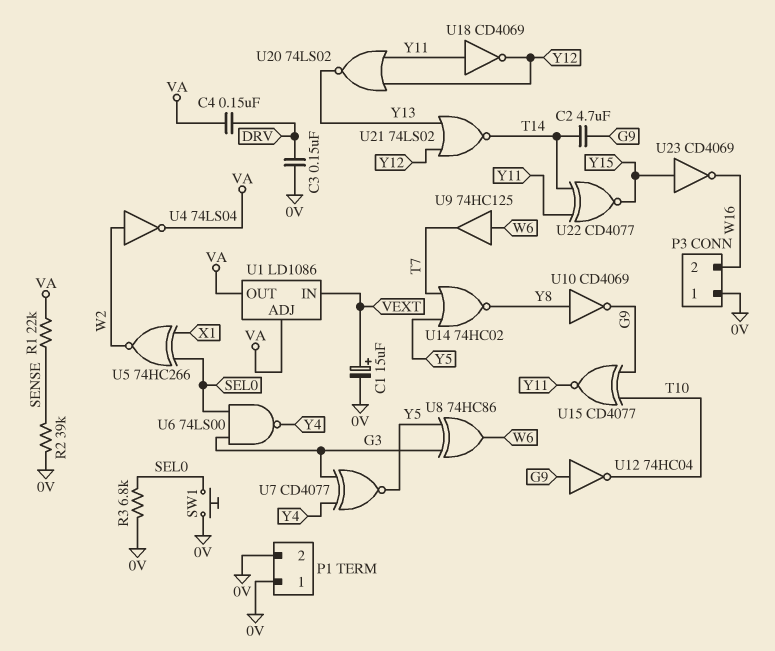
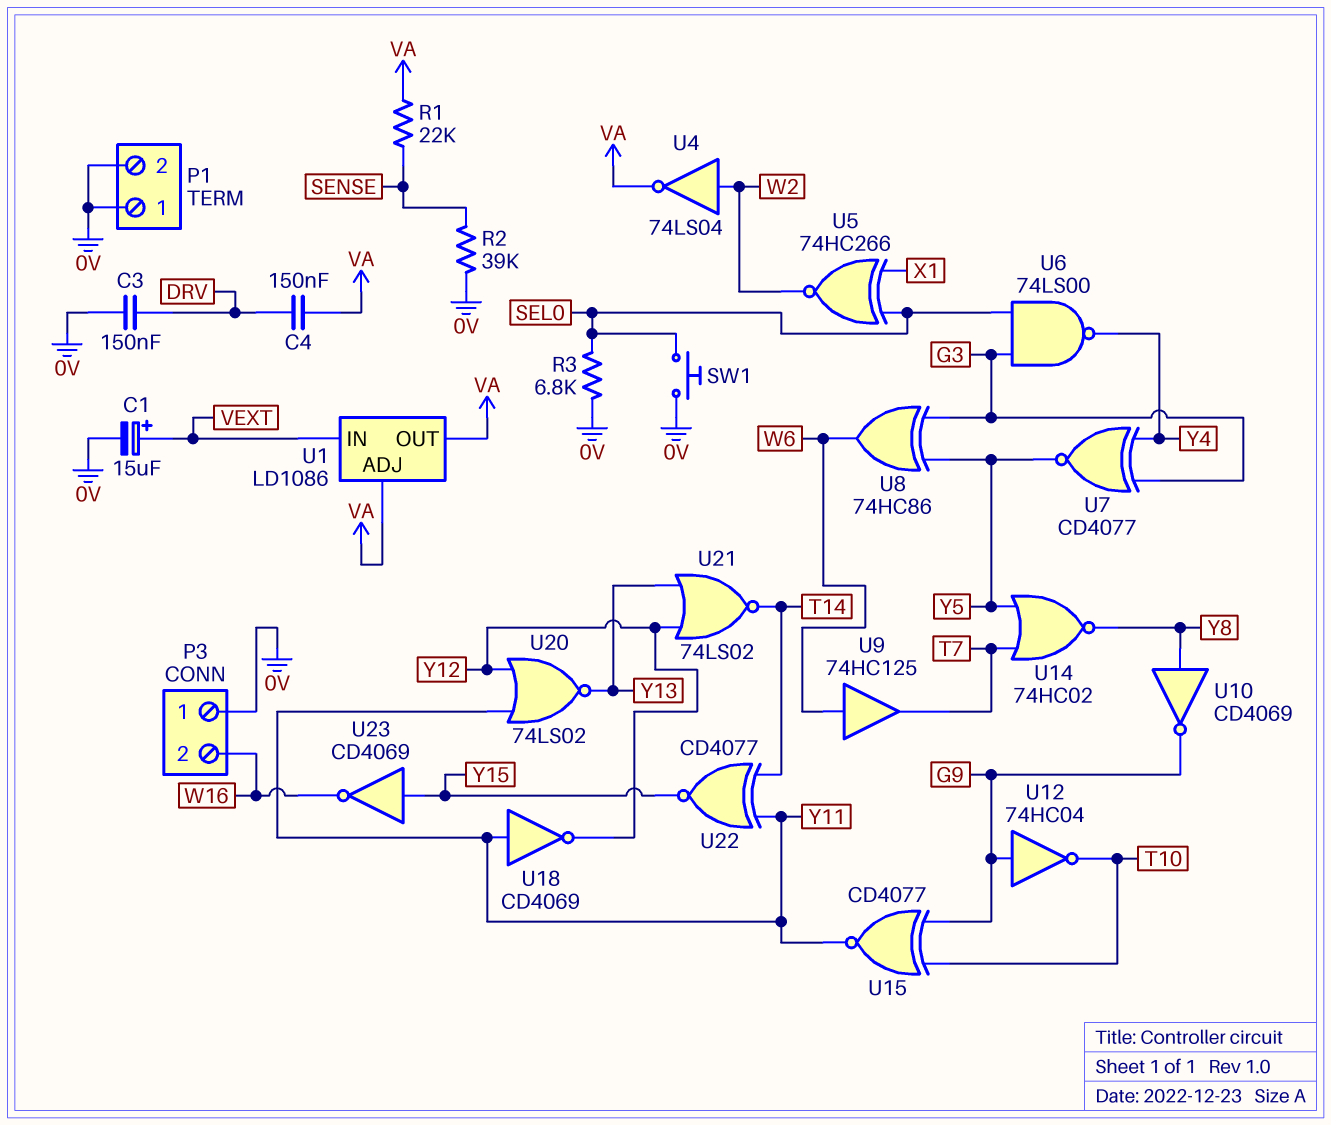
C2: 4.7uF (G9, T14) -> none

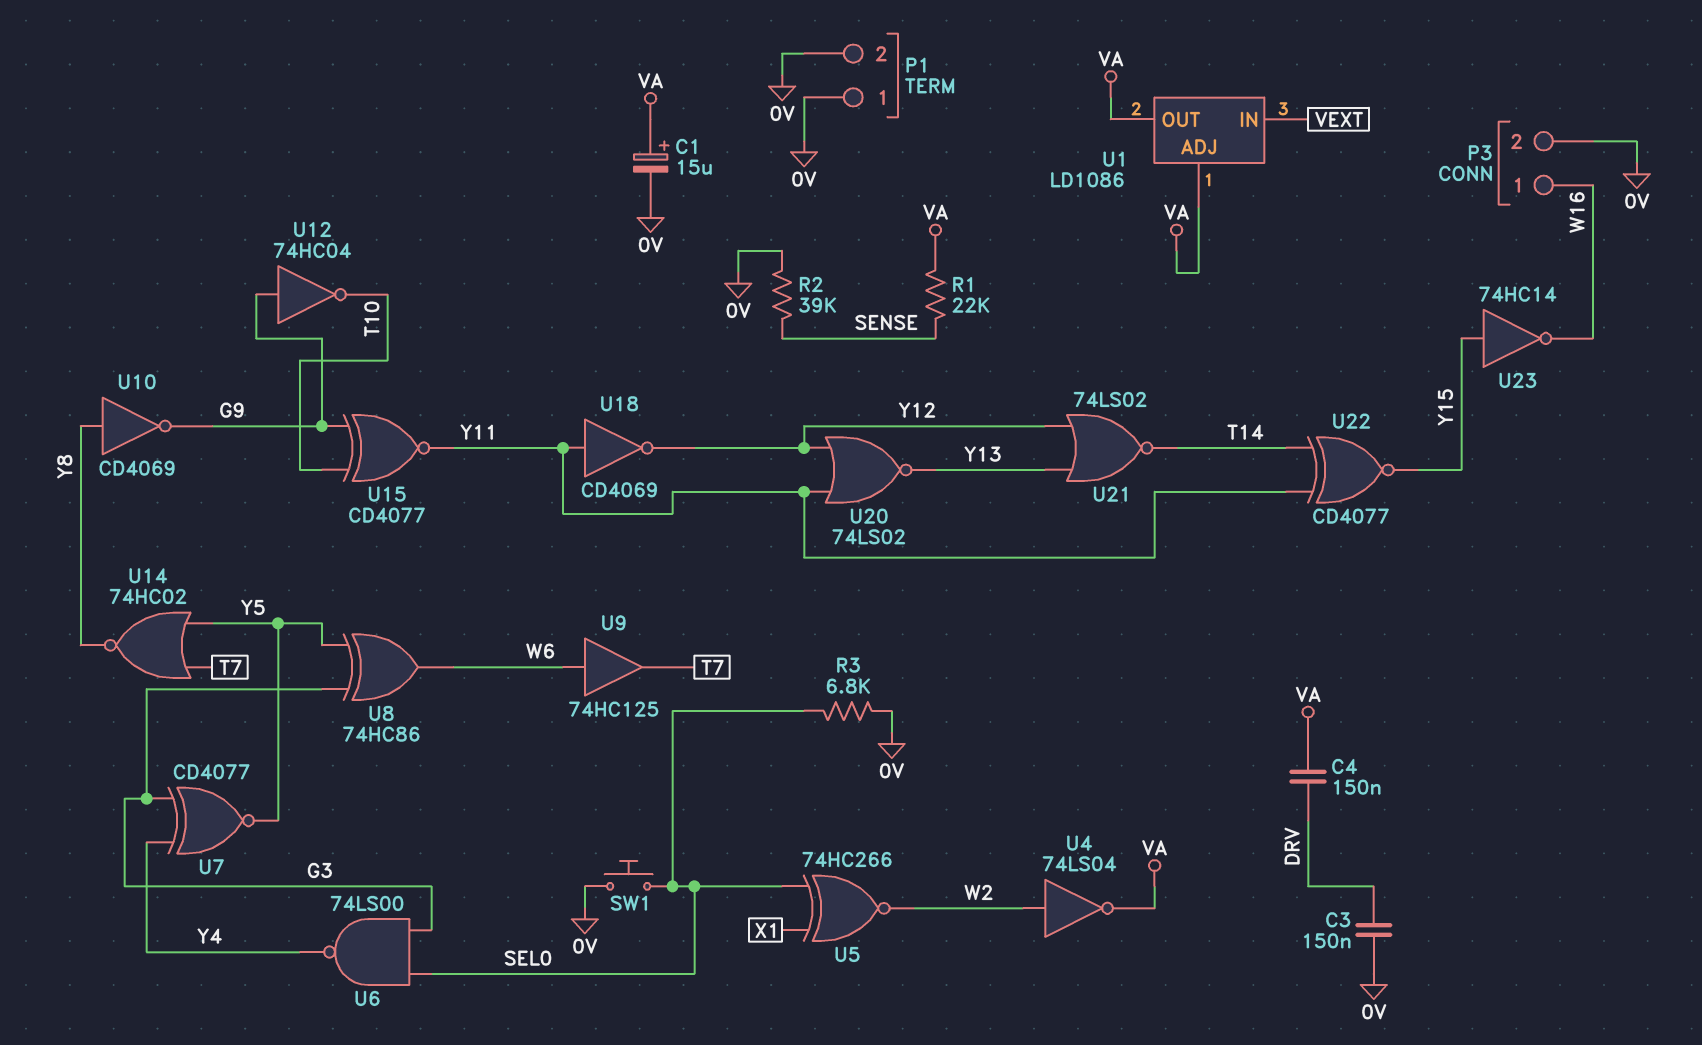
C1: 15uF (plus VEXT, minus 0V) -> 15uF (plus VA, minus 0V)
P3 pin 1: 0V -> W16
P3 pin 2: W16 -> 0V
U23: NOT CD4069 (in Y15, out W16) -> NOT 74HC14 (in Y15, out W16)

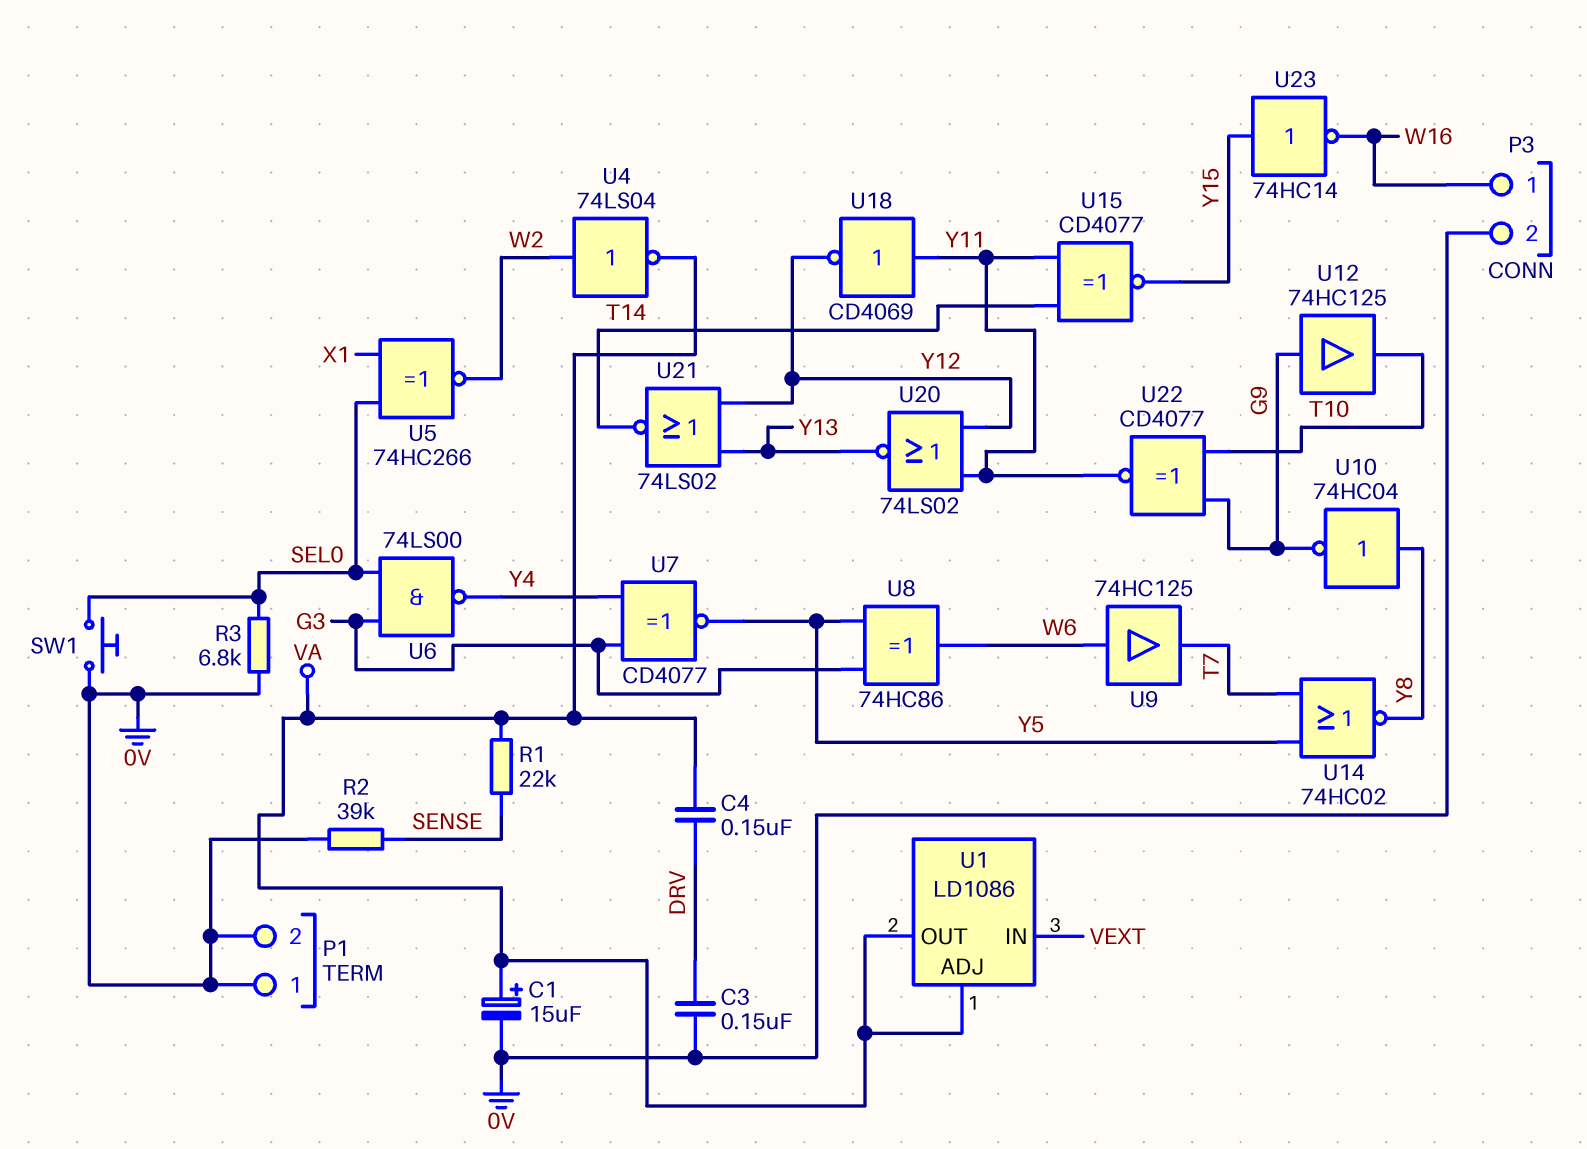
U10: NOT CD4069 (in Y8, out G9) -> NOT 74HC04 (in Y8, out G9)
U12: NOT 74HC04 (in G9, out T10) -> buffer 74HC125 (in G9, out T10)
U15: XNOR CD4077 (in G9, in T10, out Y11) -> XNOR CD4077 (in T14, in Y11, out Y15)
U22: XNOR CD4077 (in T14, in Y11, out Y15) -> XNOR CD4077 (in G9, in T10, out Y11)

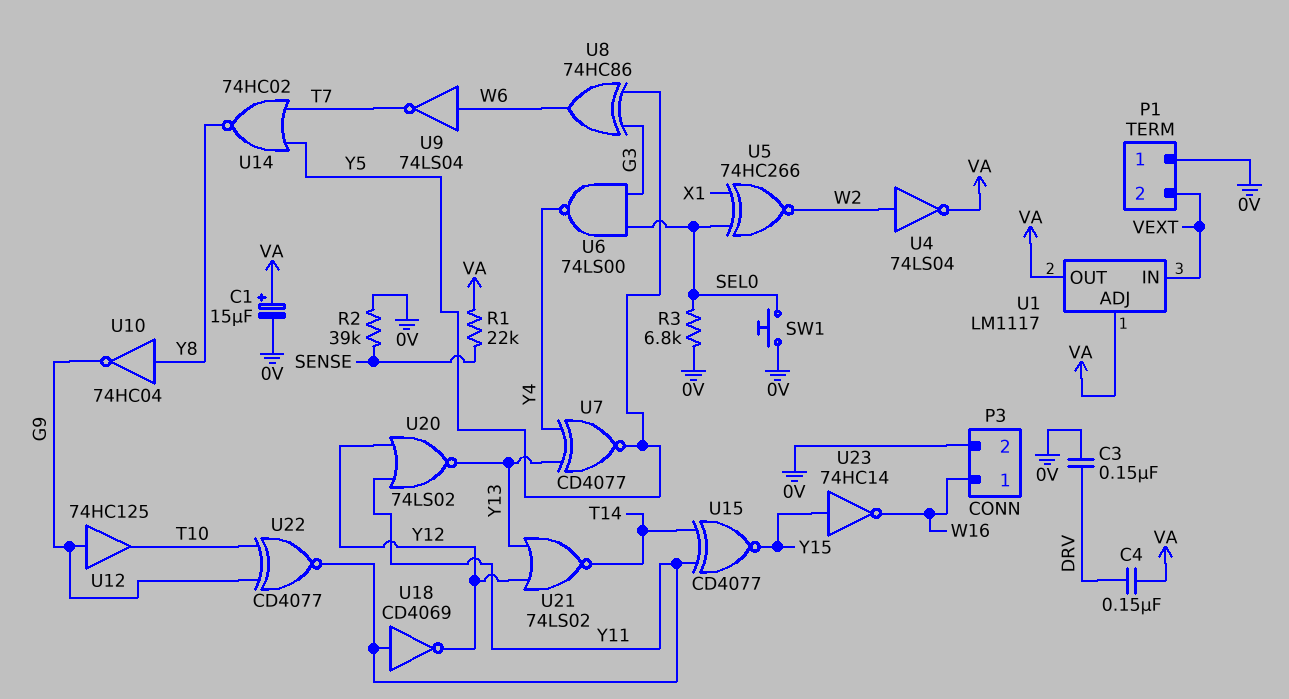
P1 pin 2: 0V -> VEXT
U1: LD1086 -> LM1117
U7: XNOR CD4077 (in G3, in Y4, out Y5) -> XNOR CD4077 (in Y4, in Y13, out Y5)
U9: buffer 74HC125 (in W6, out T7) -> NOT 74LS04 (in W6, out T7)

